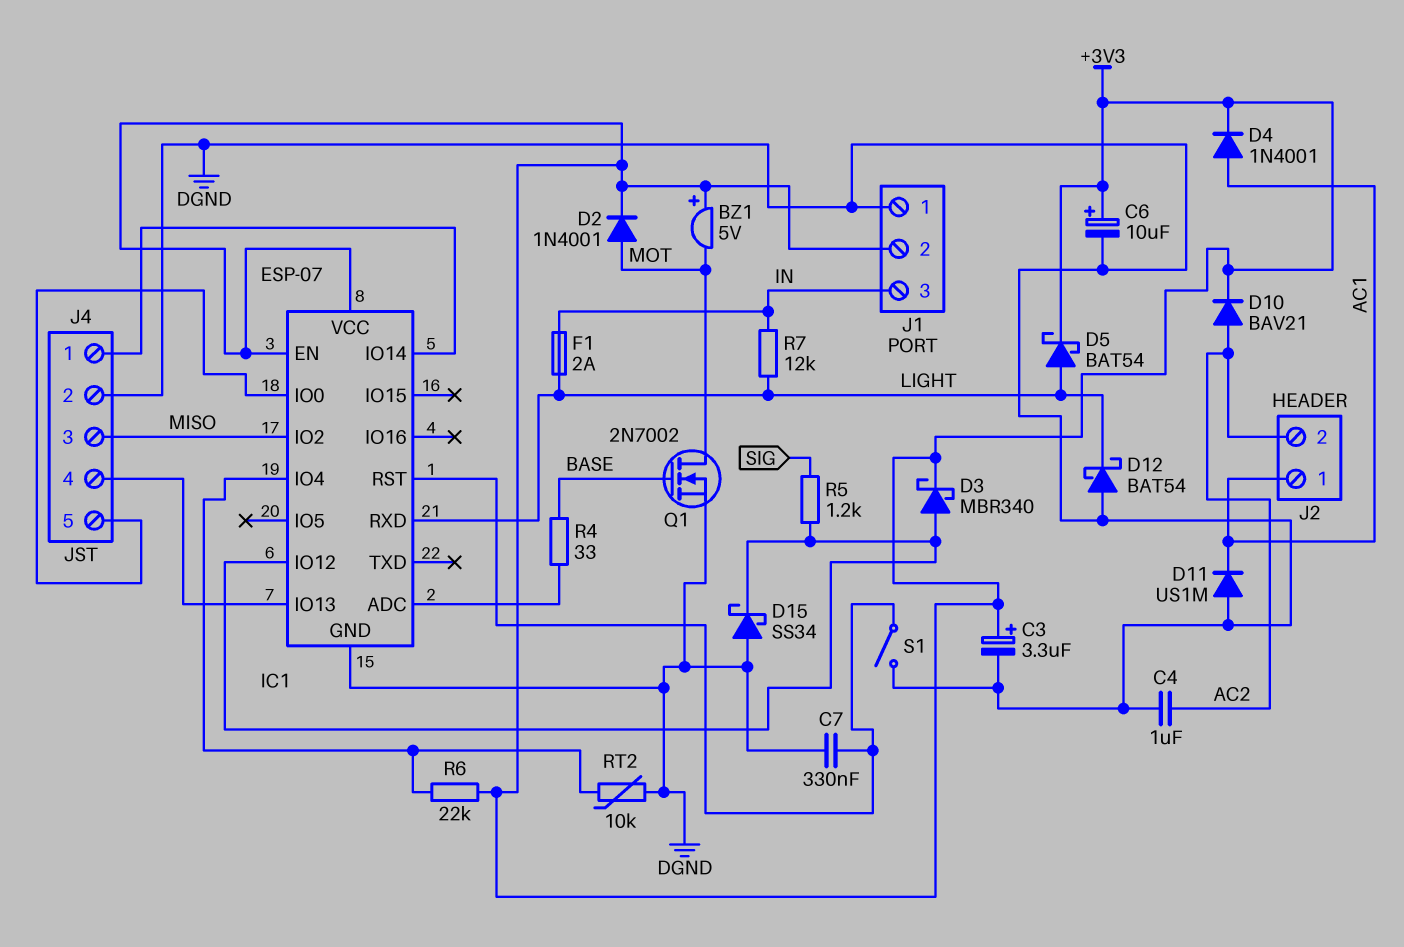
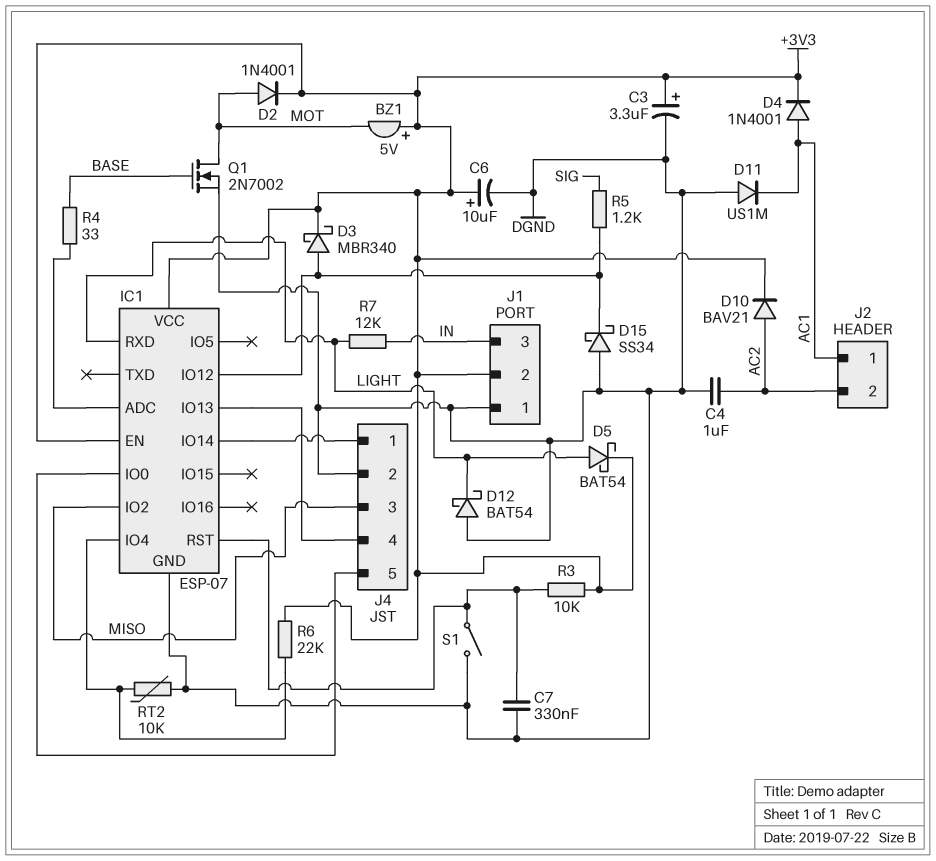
F1: 2A (IN, LIGHT) -> none
R3: none -> 10k (+3V3, IC1/RST)

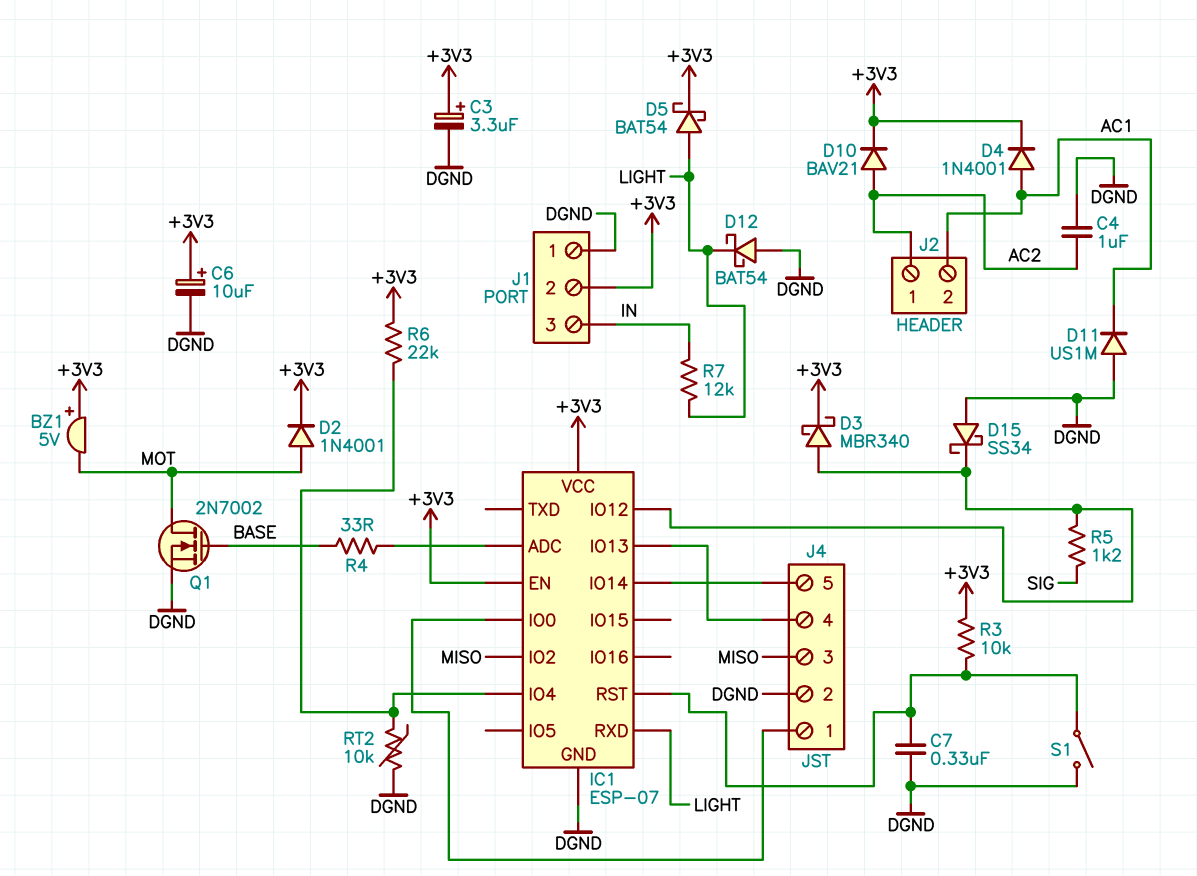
J2 pin 1: AC1 -> AC2
J2 pin 2: AC2 -> AC1
J4 pin 1: IC1/IO14 -> IC1/IO0
J4 pin 5: IC1/IO0 -> IC1/IO14

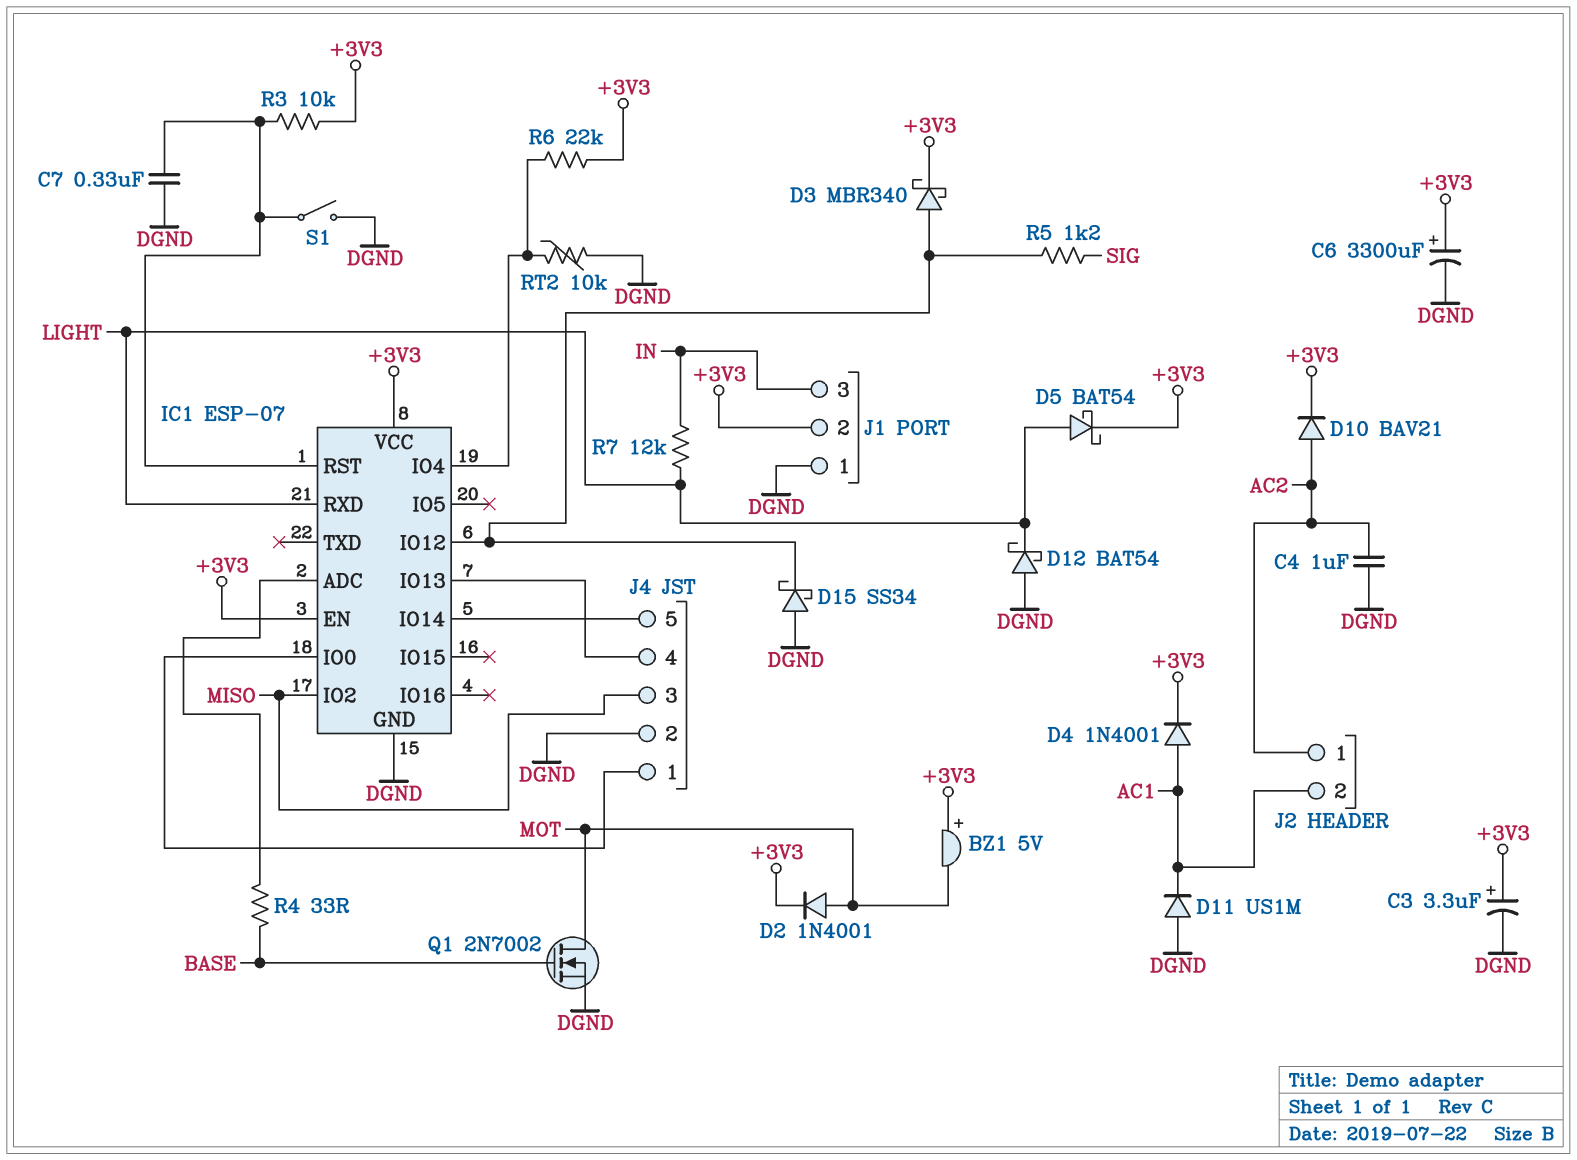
C6: 10uF (plus +3V3, minus DGND) -> 3300uF (plus +3V3, minus DGND)

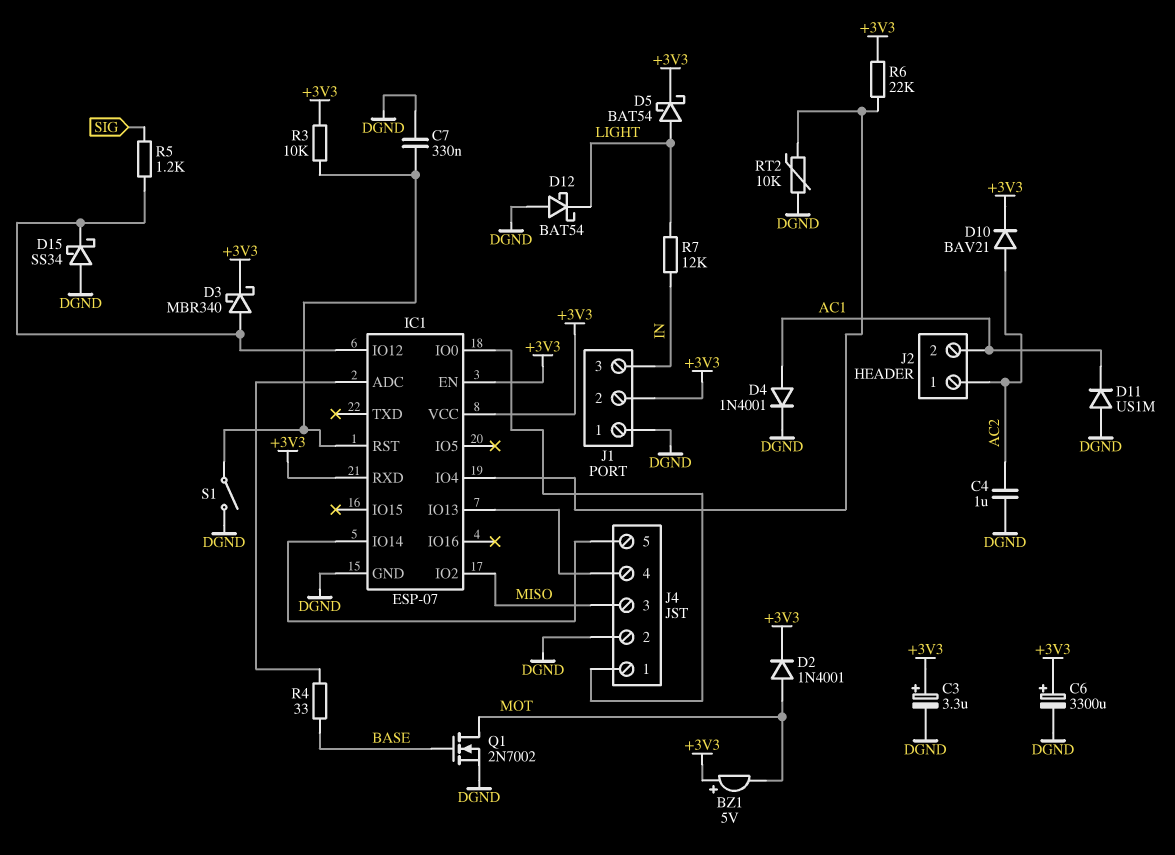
D4: diode 1N4001 (A AC1, K +3V3) -> diode 1N4001 (A AC1, K DGND)
IC1 pin RXD: LIGHT -> +3V3

